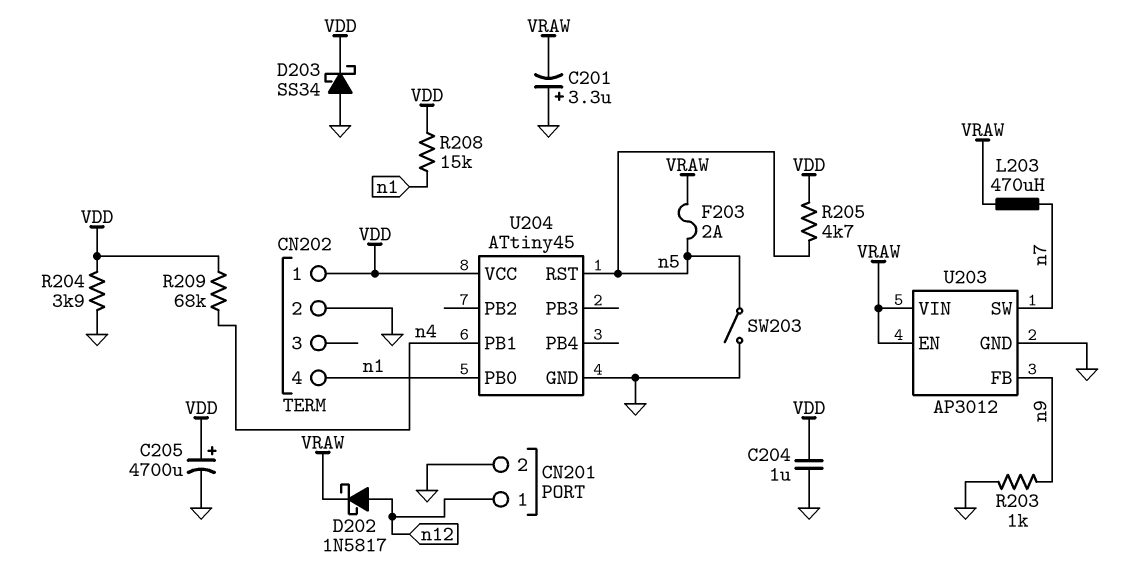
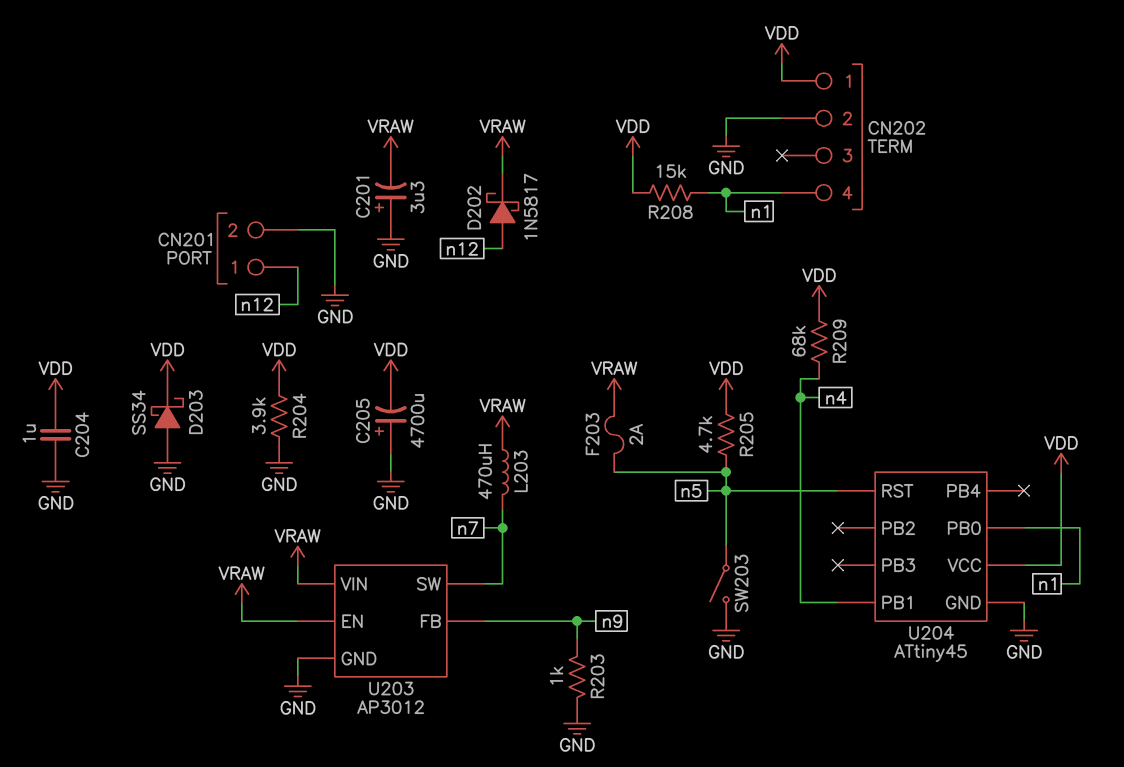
C205: 4700uF (plus VDD, minus GND) -> 4700uF (plus GND, minus VDD)

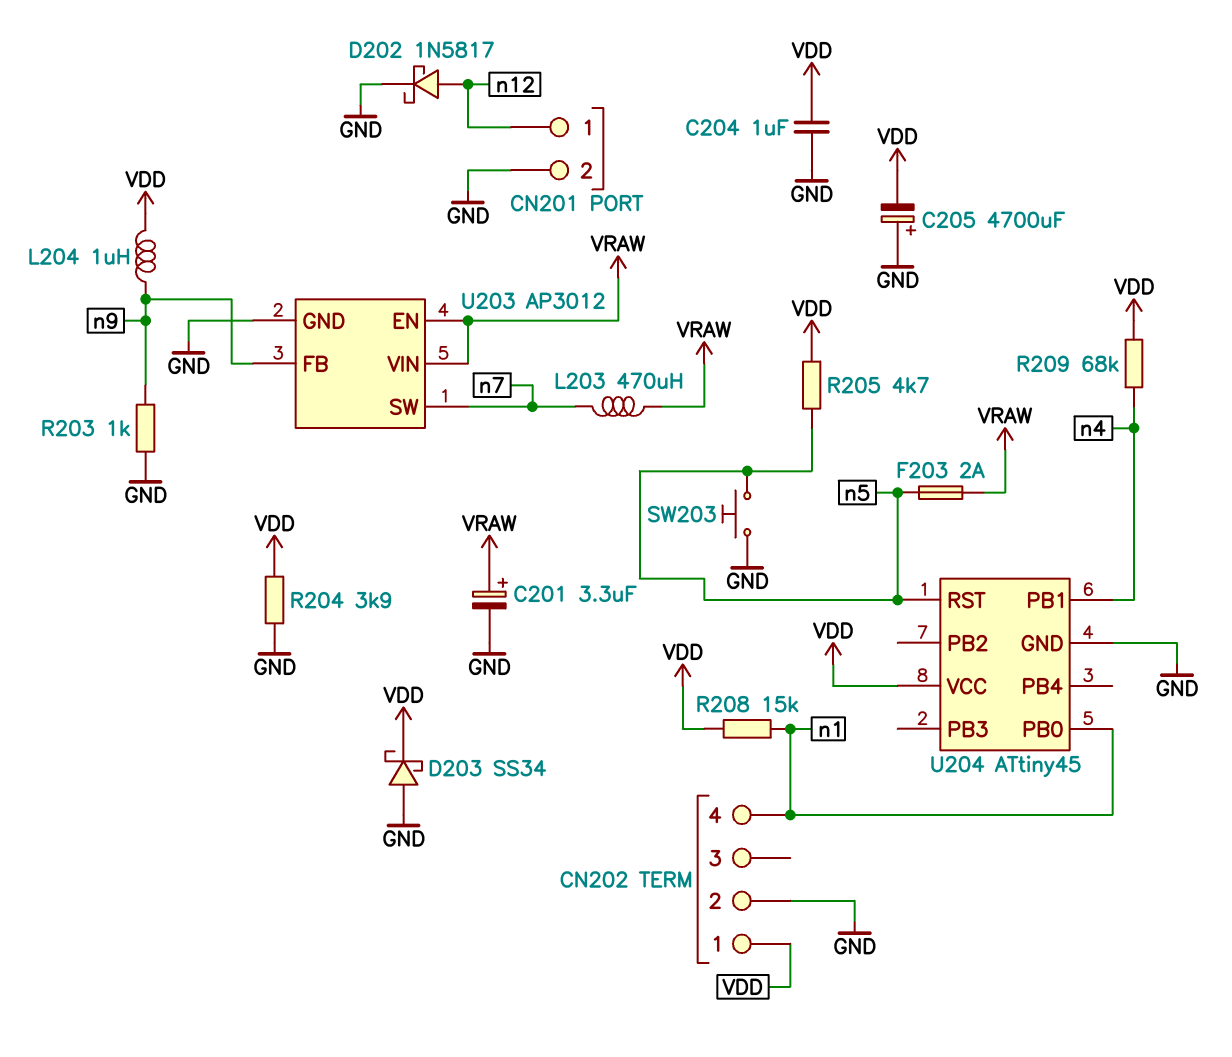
C201: 3.3uF (plus GND, minus VRAW) -> 3.3uF (plus VRAW, minus GND)
D202: schottky 1N5817 (A n12, K VRAW) -> schottky 1N5817 (A n12, K GND)
L204: none -> 1uH (VDD, n9)
SW203: switch (GND, n5) -> button (GND, n5)

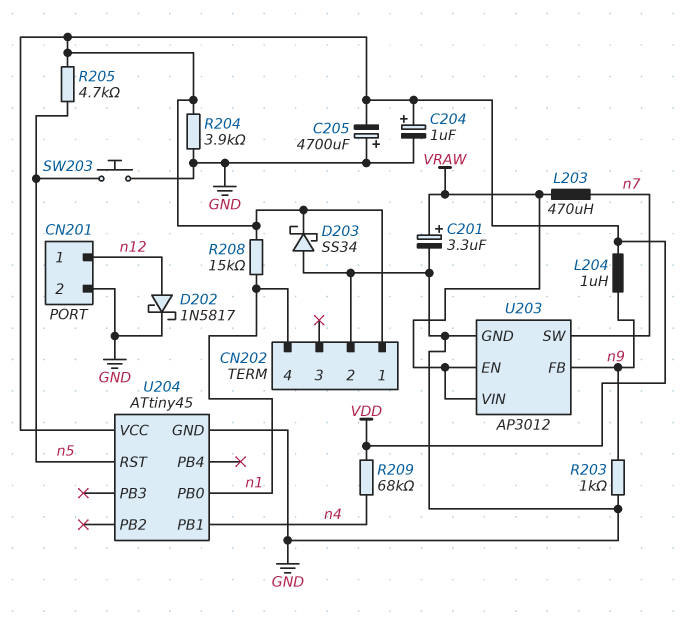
C204: 1uF (GND, VDD) -> 1uF (plus VDD, minus GND)
F203: 2A (VRAW, n5) -> none

